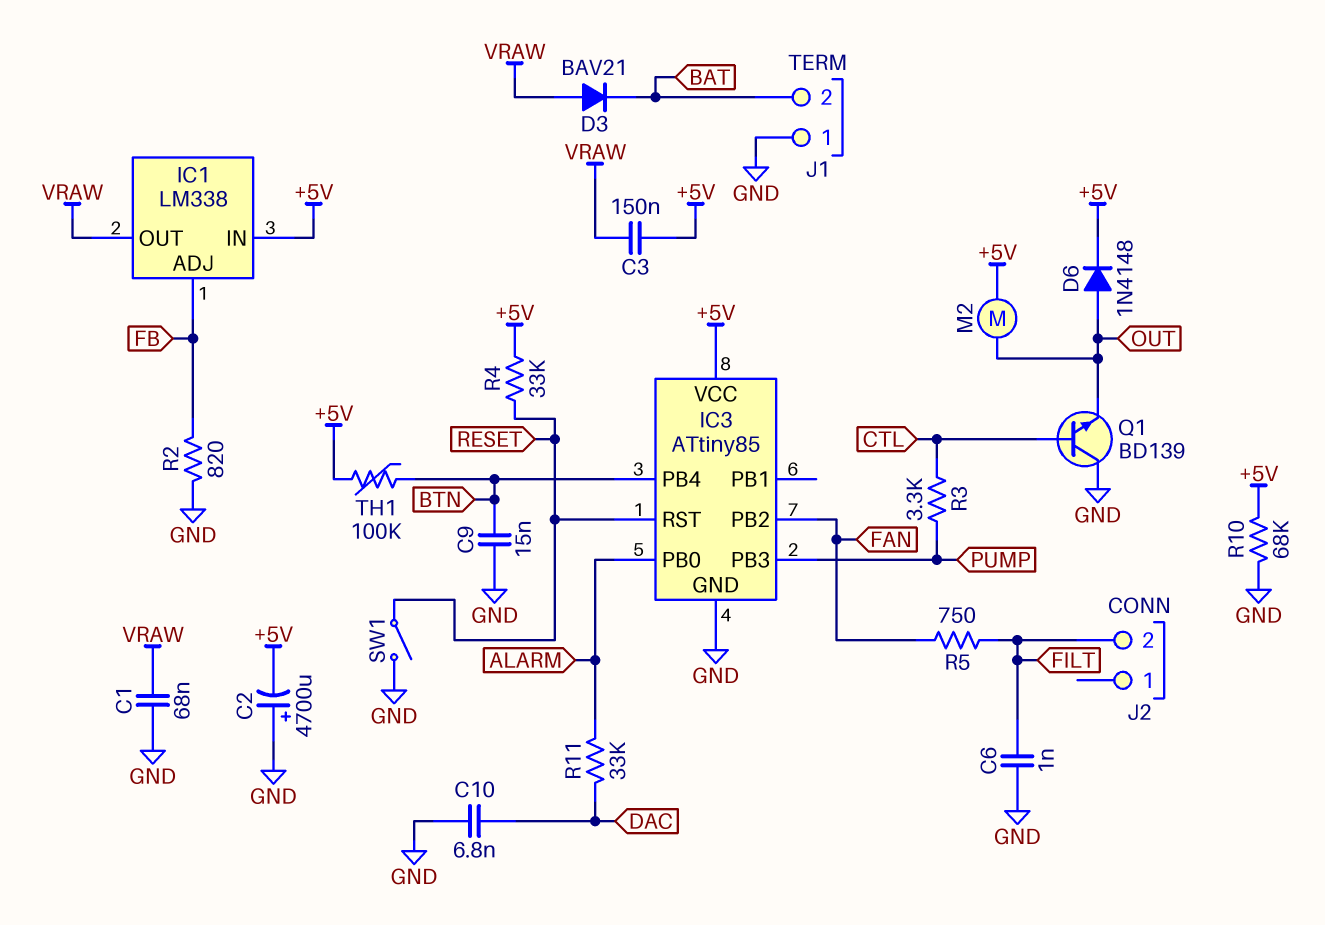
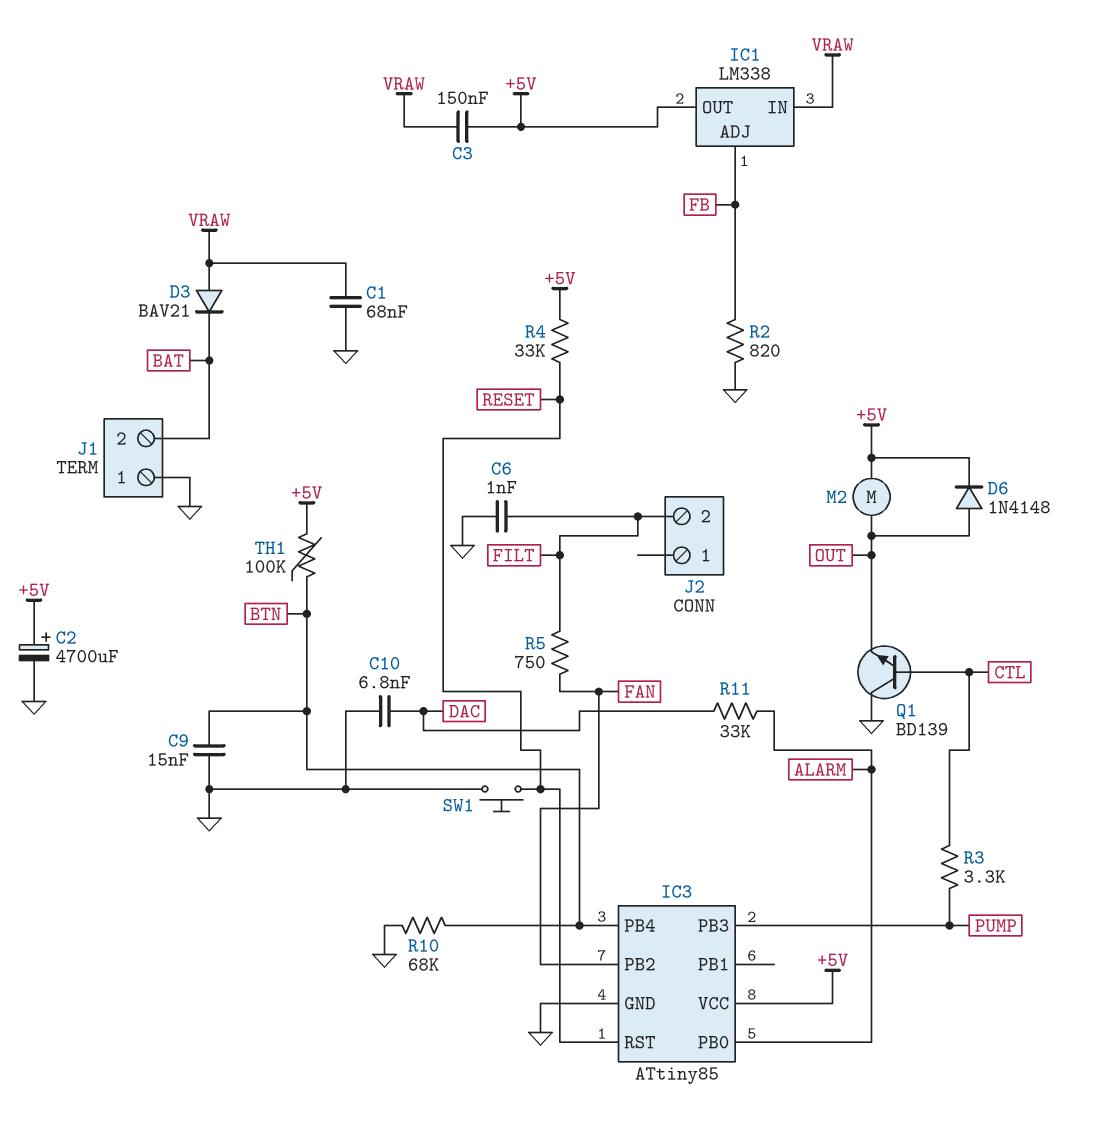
C2: 4700uF (plus GND, minus +5V) -> 4700uF (plus +5V, minus GND)
IC1 pin IN: +5V -> VRAW
IC1 pin OUT: VRAW -> +5V
R10: 68k (+5V, GND) -> 68k (BTN, GND)
SW1: switch (GND, RESET) -> button (GND, RESET)

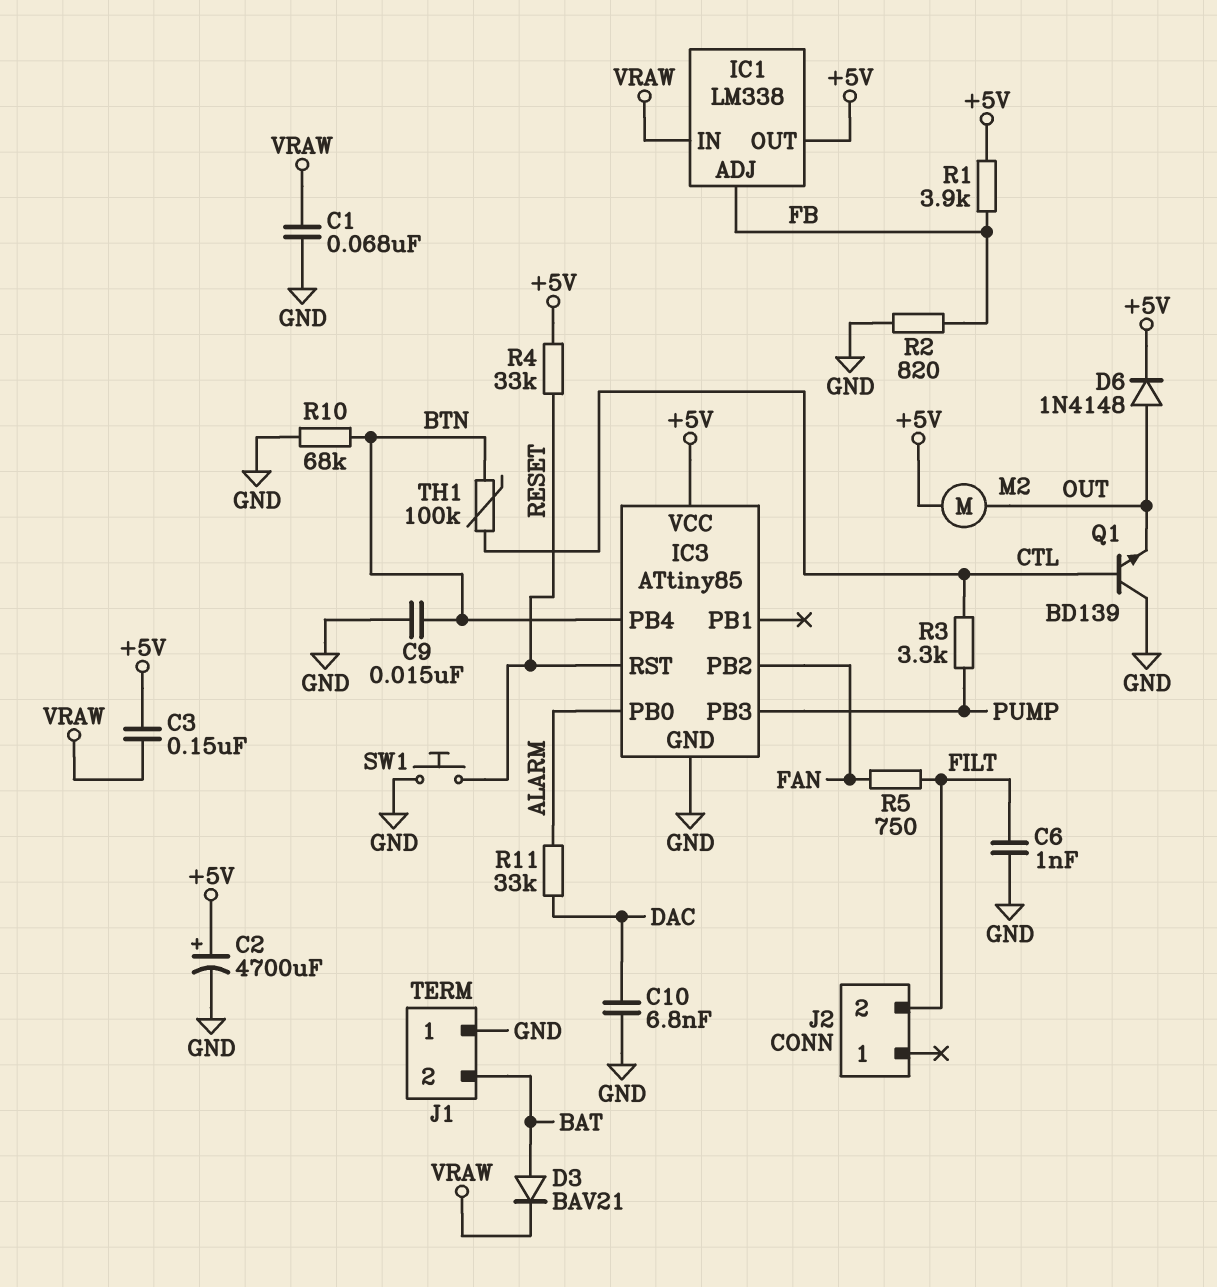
D3: diode BAV21 (A VRAW, K BAT) -> diode BAV21 (A BAT, K VRAW)
R1: none -> 3.9k (+5V, FB)
TH1: 100k (+5V, BTN) -> 100k (BTN, CTL)

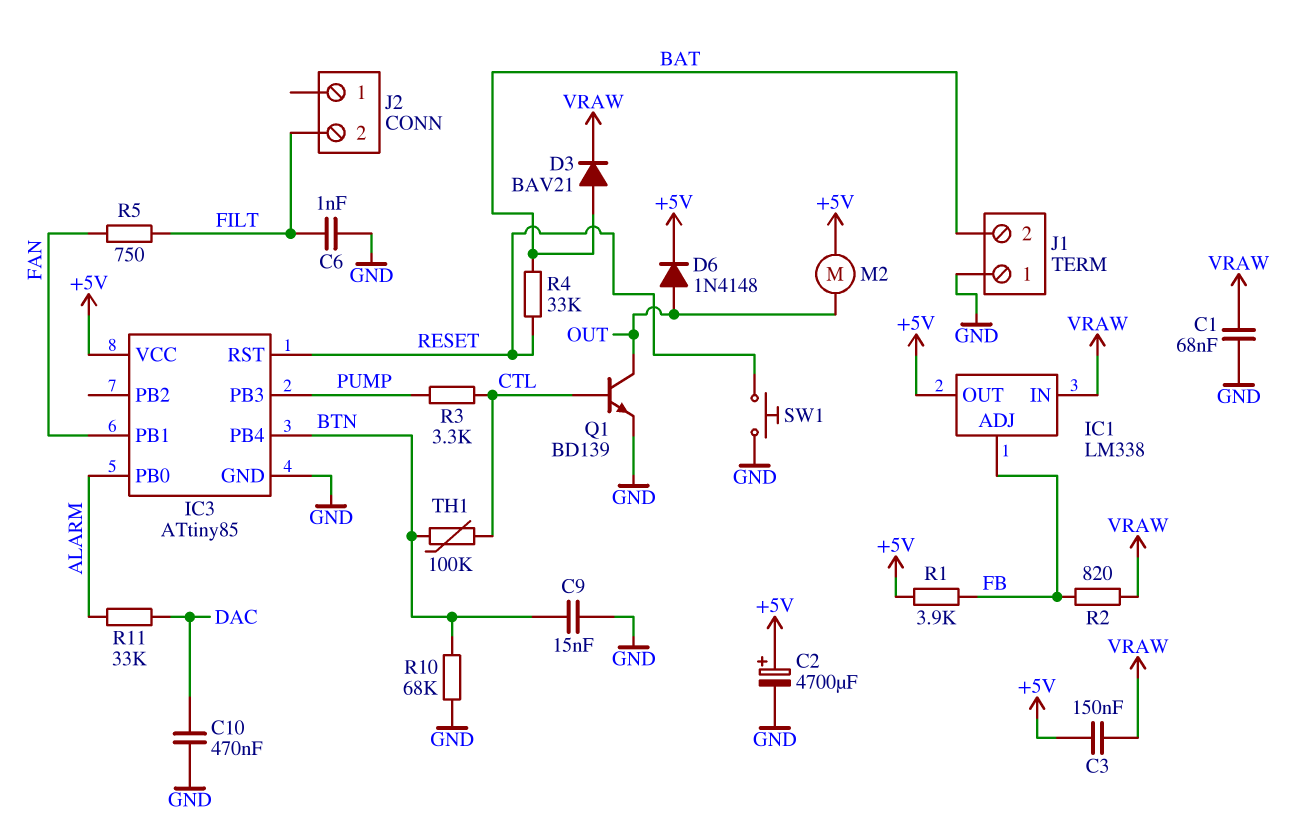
C10: 6.8nF (DAC, GND) -> 470nF (DAC, GND)
IC3 pin PB1: none -> FAN
IC3 pin PB2: FAN -> none
Q1: NPN BD139 (B CTL, C GND, E OUT) -> NPN BD139 (B CTL, C OUT, E GND)
R2: 820 (FB, GND) -> 820 (FB, VRAW)
R4: 33k (+5V, RESET) -> 33k (BAT, RESET)

